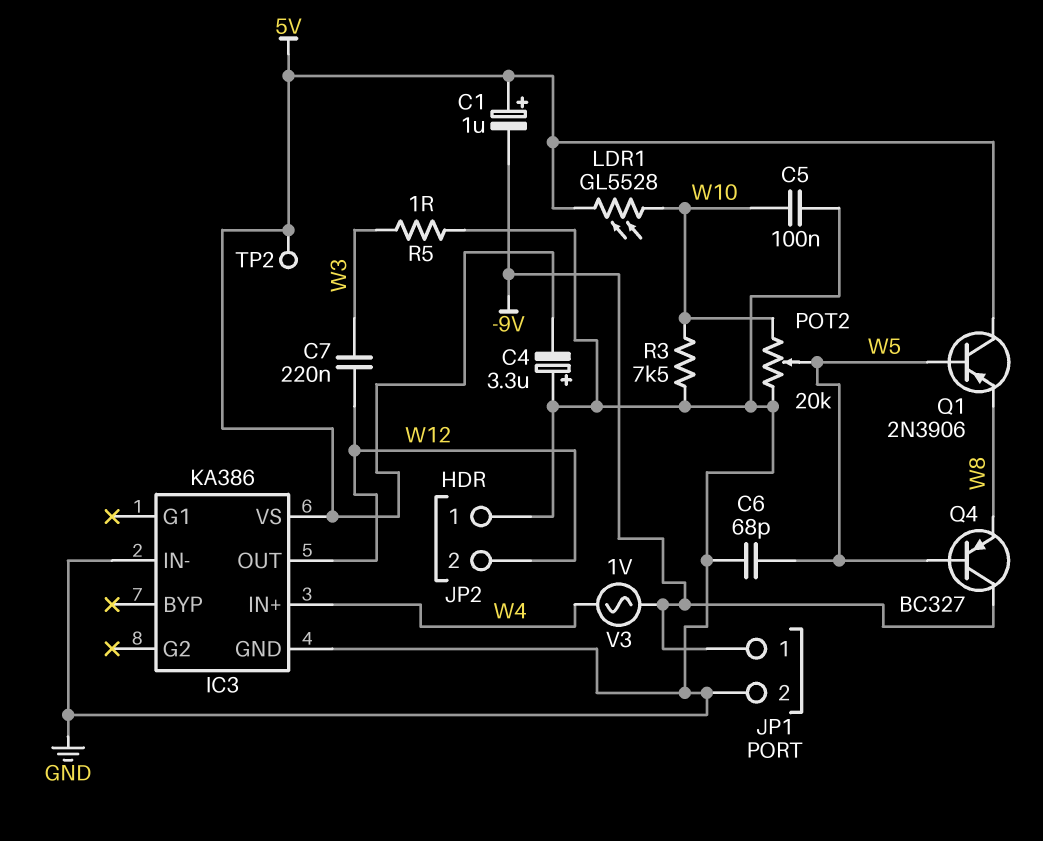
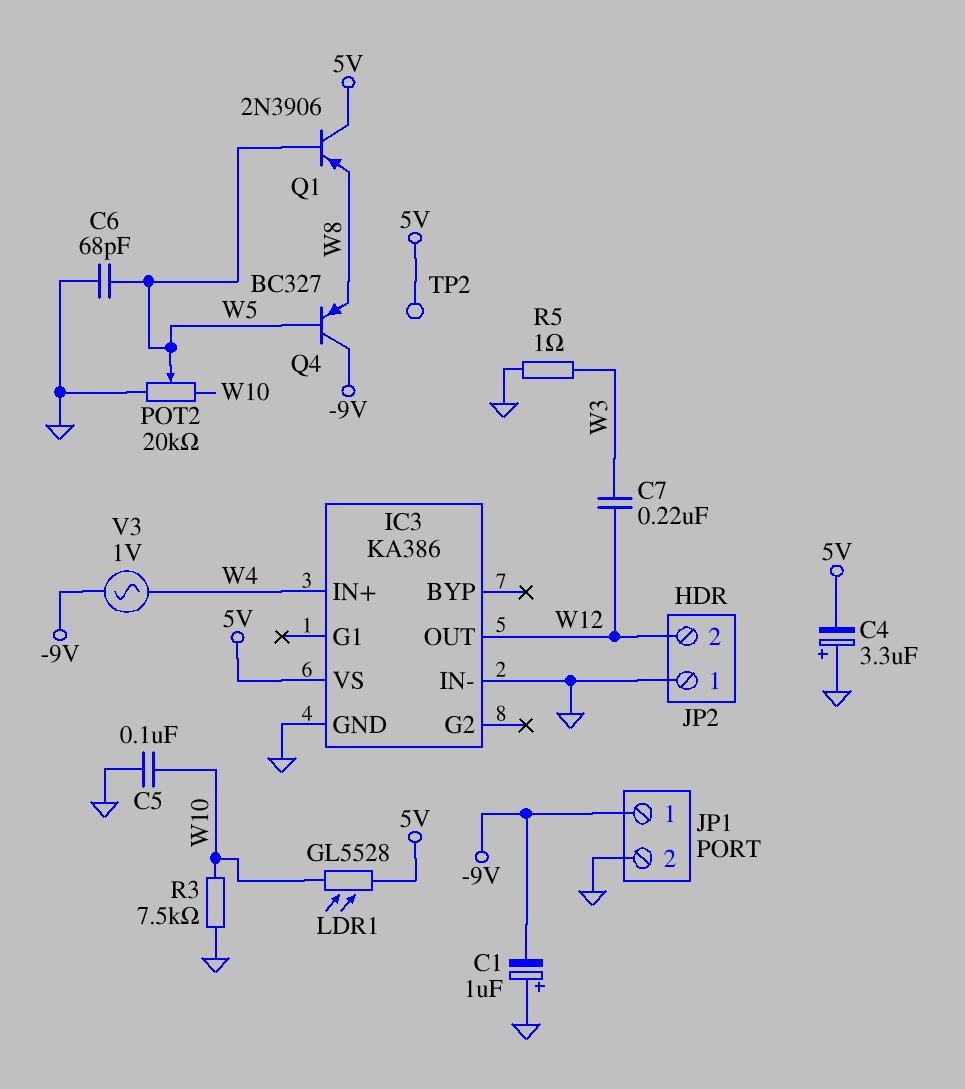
C1: 1uF (plus 5V, minus -9V) -> 1uF (plus GND, minus -9V)

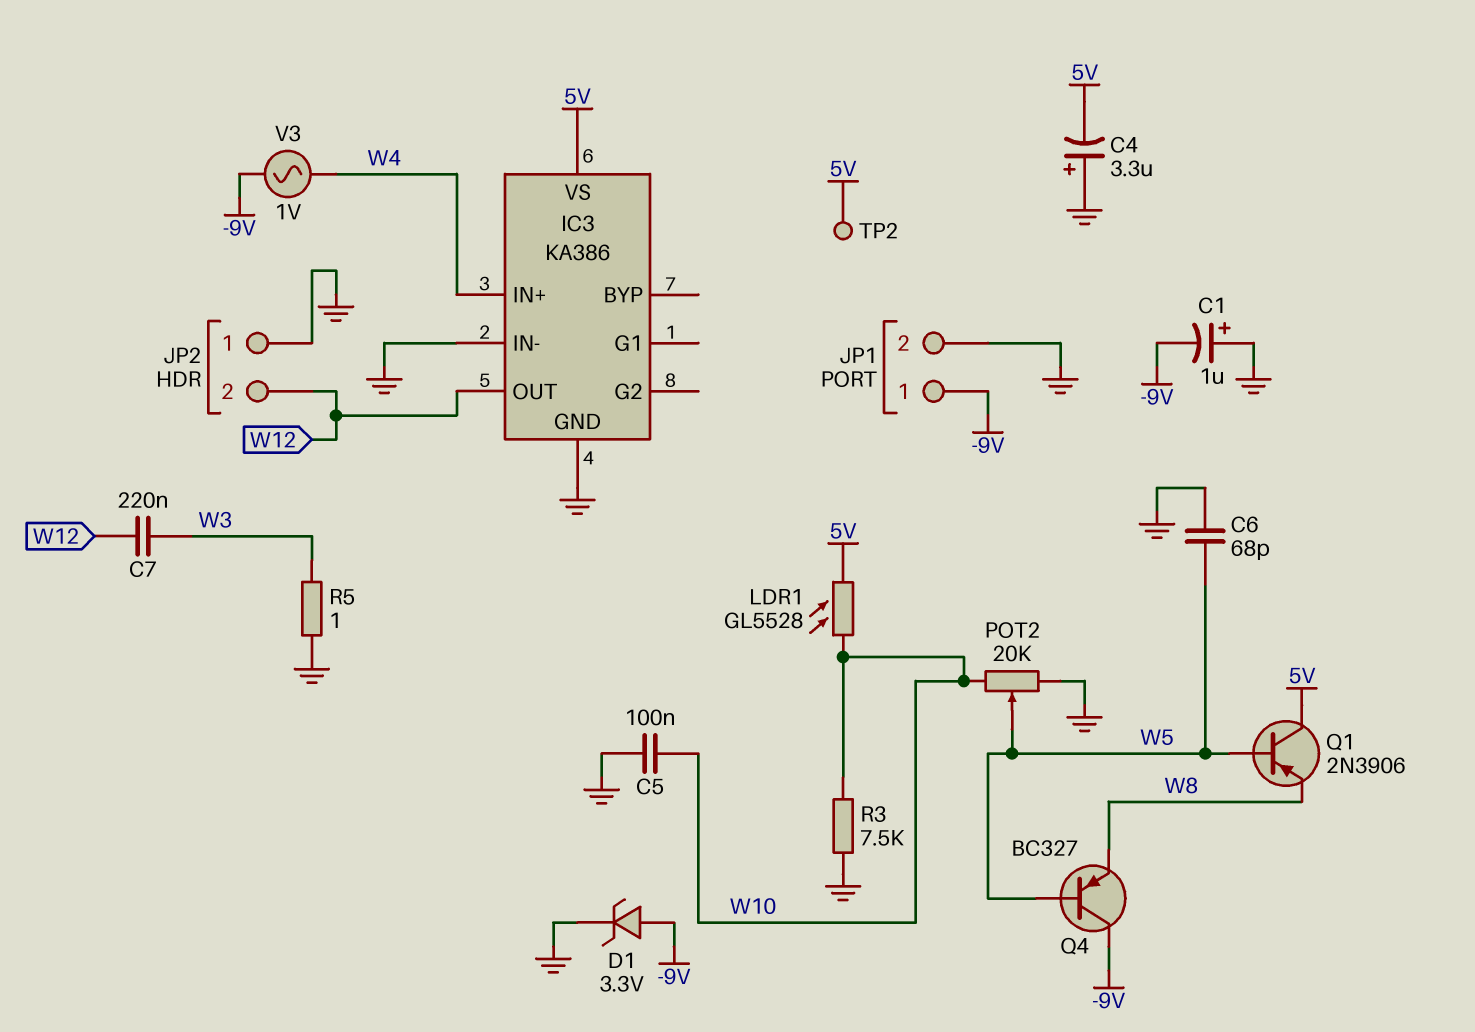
D1: none -> zener 3.3V (A -9V, K GND)

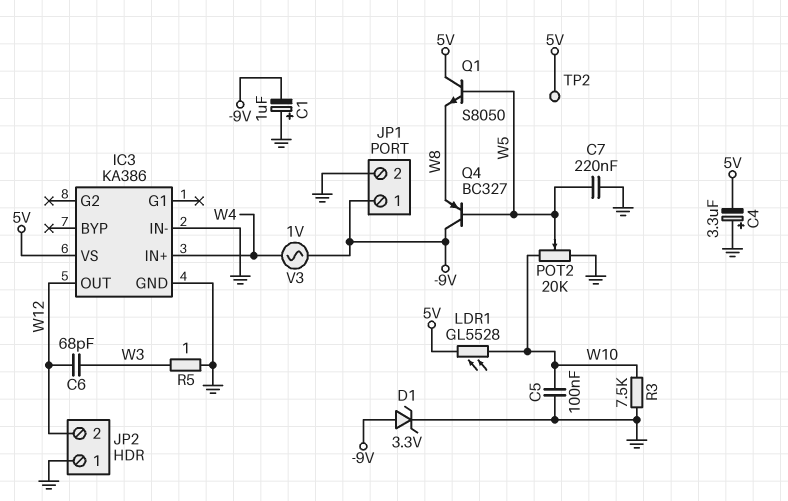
C6: 68pF (GND, W5) -> 68pF (W3, W12)
C7: 220nF (W3, W12) -> 220nF (GND, W5)
Q1: PNP 2N3906 (B W5, C 5V, E W8) -> NPN S8050 (B W5, C 5V, E W8)

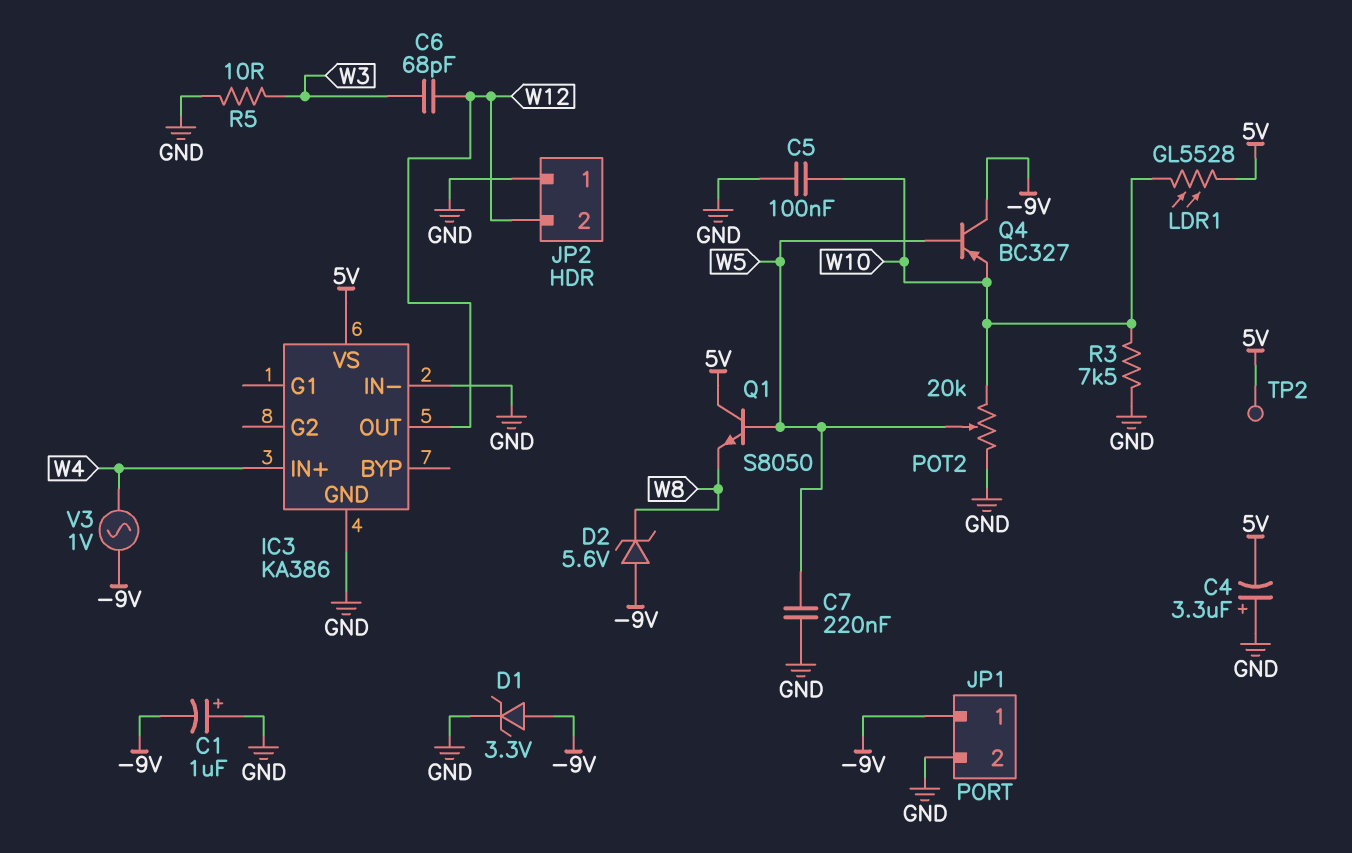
D2: none -> zener 5.6V (A -9V, K W8)
Q4: PNP BC327 (B W5, C -9V, E W8) -> PNP BC327 (B W5, C -9V, E W10)
R5: 1 (GND, W3) -> 10 (GND, W3)

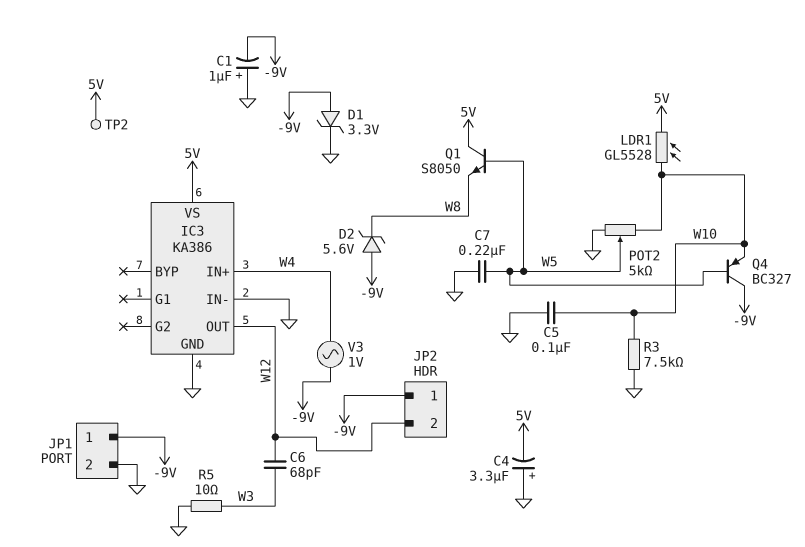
JP2 pin 1: GND -> -9V
POT2: 20k (GND, W10, wiper W5) -> 5k (GND, W10, wiper W5)

